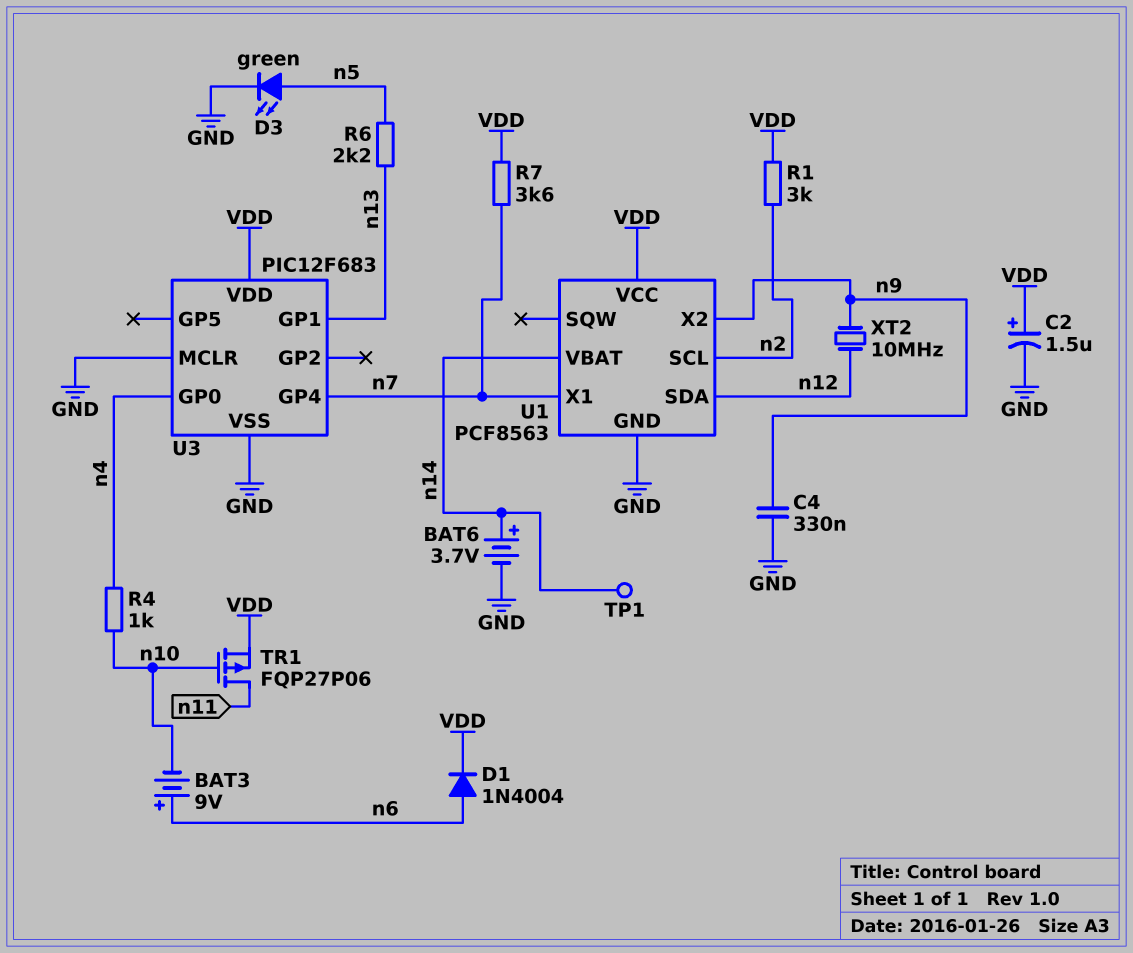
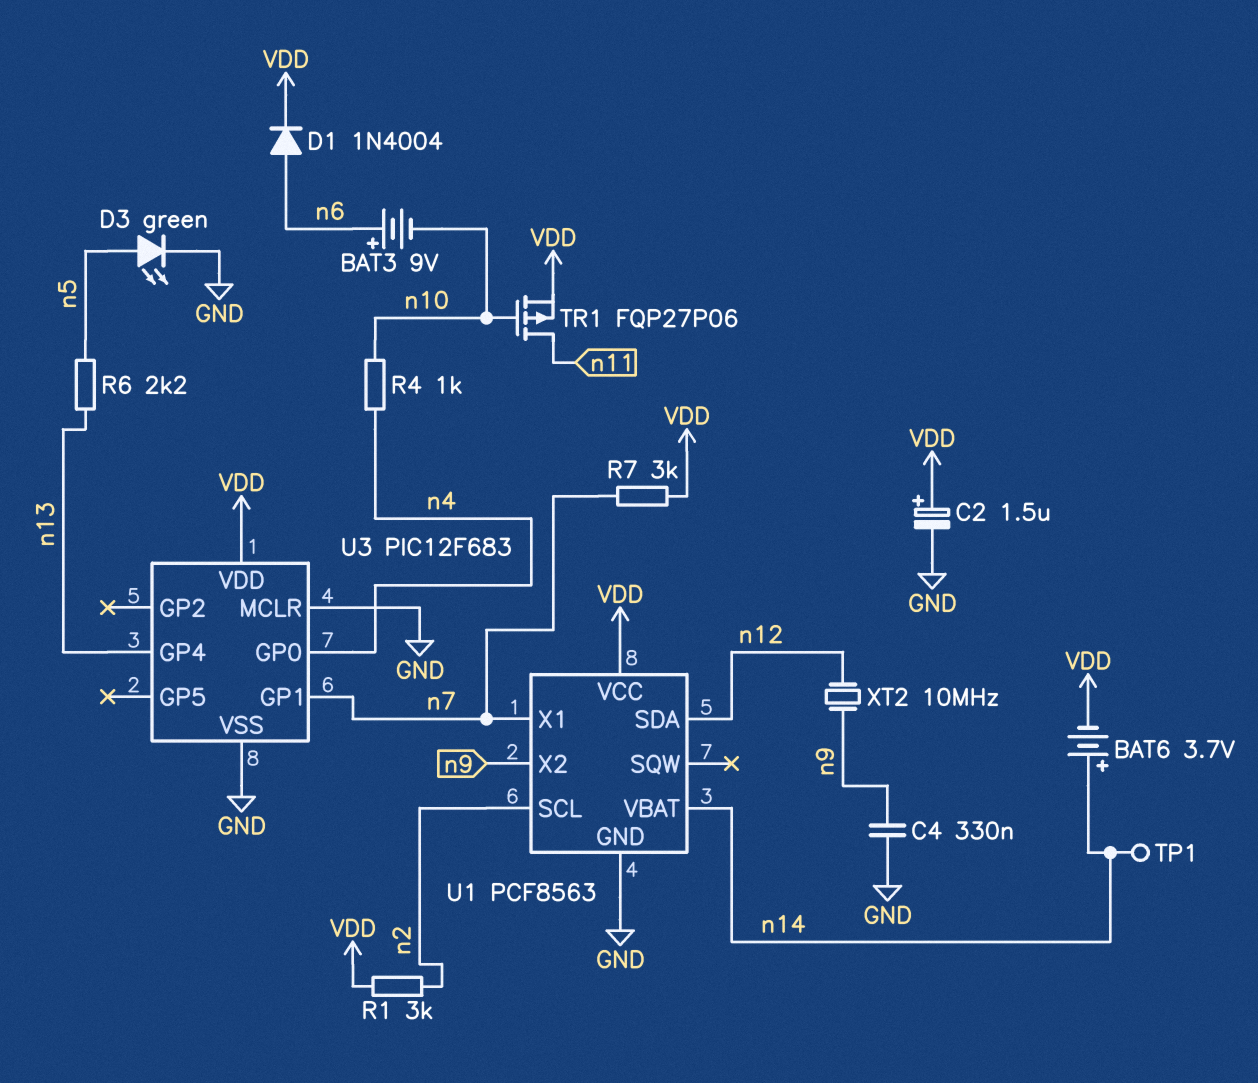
BAT6: 3.7V (plus n14, minus GND) -> 3.7V (plus n14, minus VDD)
R7: 3.6k (VDD, n7) -> 3k (VDD, n7)
U3 pin GP1: n13 -> n7
U3 pin GP4: n7 -> n13

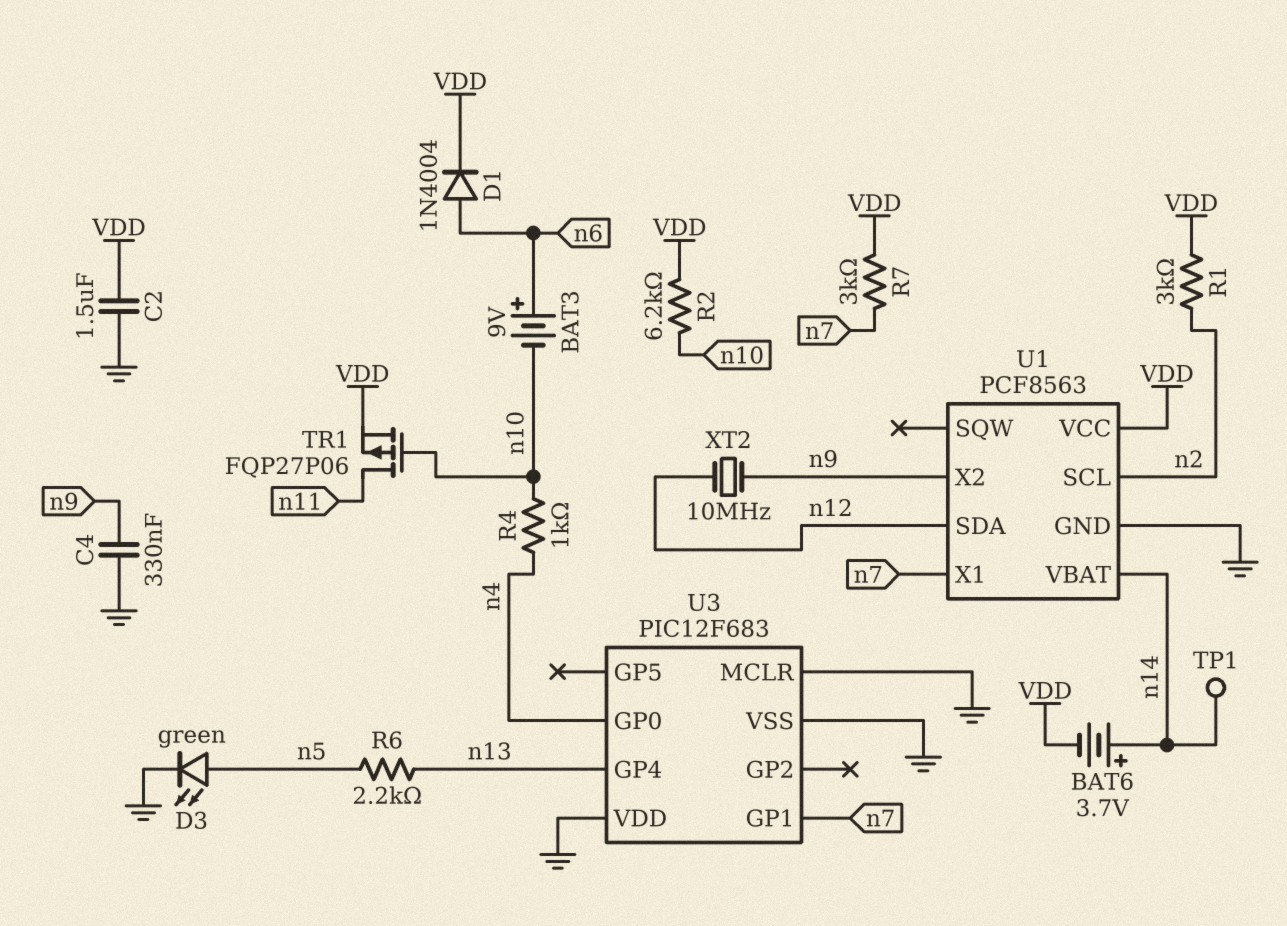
C2: 1.5uF (plus VDD, minus GND) -> 1.5uF (GND, VDD)
R2: none -> 6.2k (VDD, n10)
U3 pin VDD: VDD -> GND

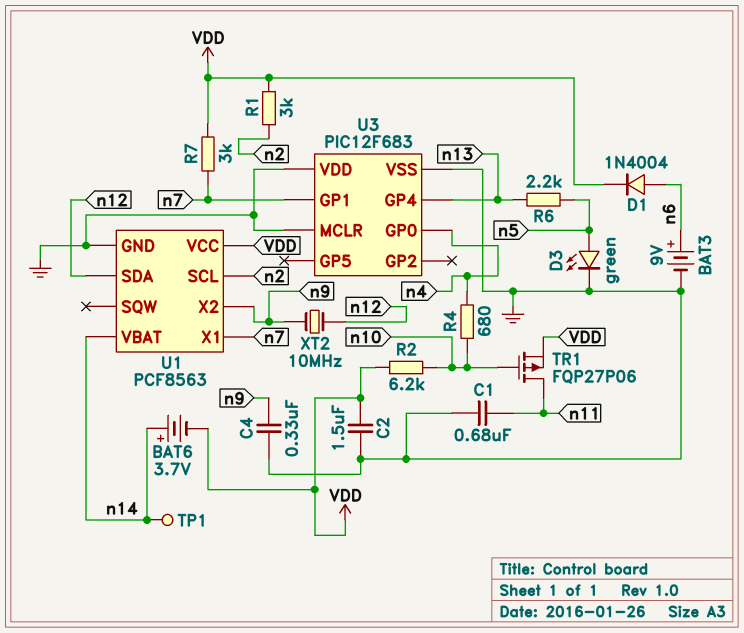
BAT3: 9V (plus n6, minus n10) -> 9V (plus n6, minus GND)
C1: none -> 680nF (GND, n11)
R4: 1k (n4, n10) -> 680 (n4, n10)

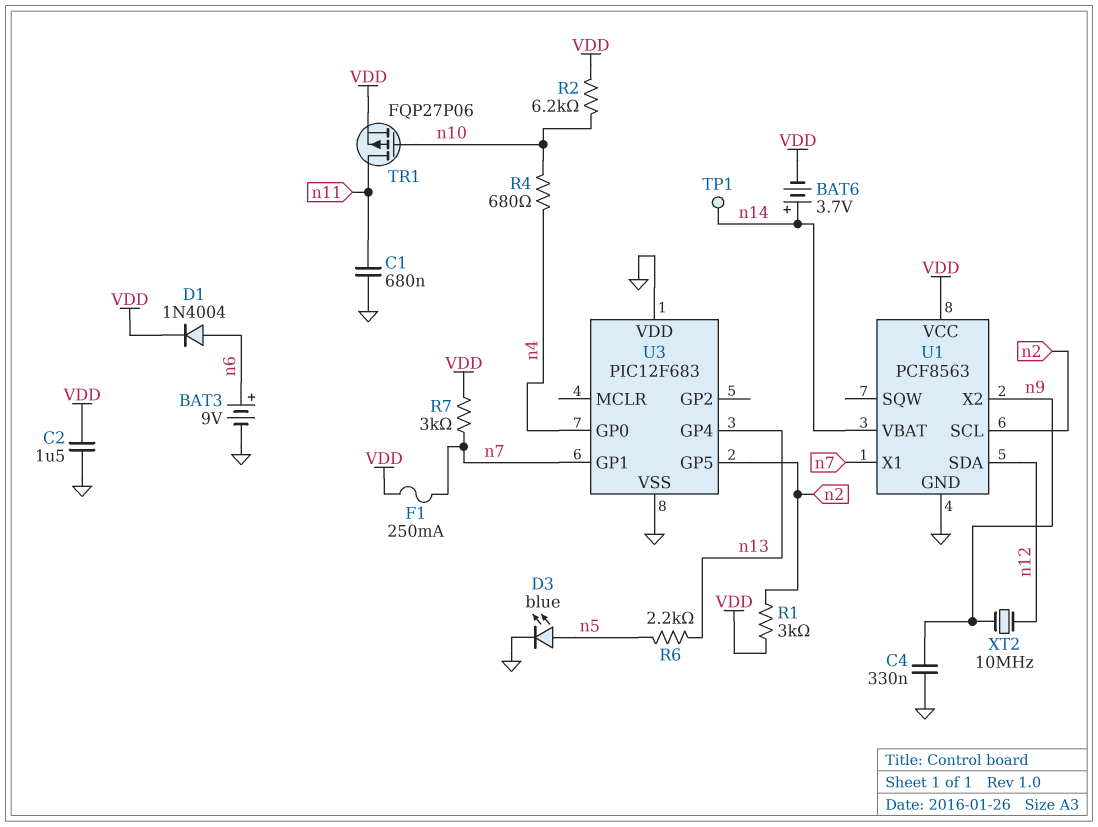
D3: LED green (A n5, K GND) -> LED blue (A n5, K GND)
F1: none -> 250mA (VDD, n7)
U3 pin GP5: none -> n2
U3 pin MCLR: GND -> none

